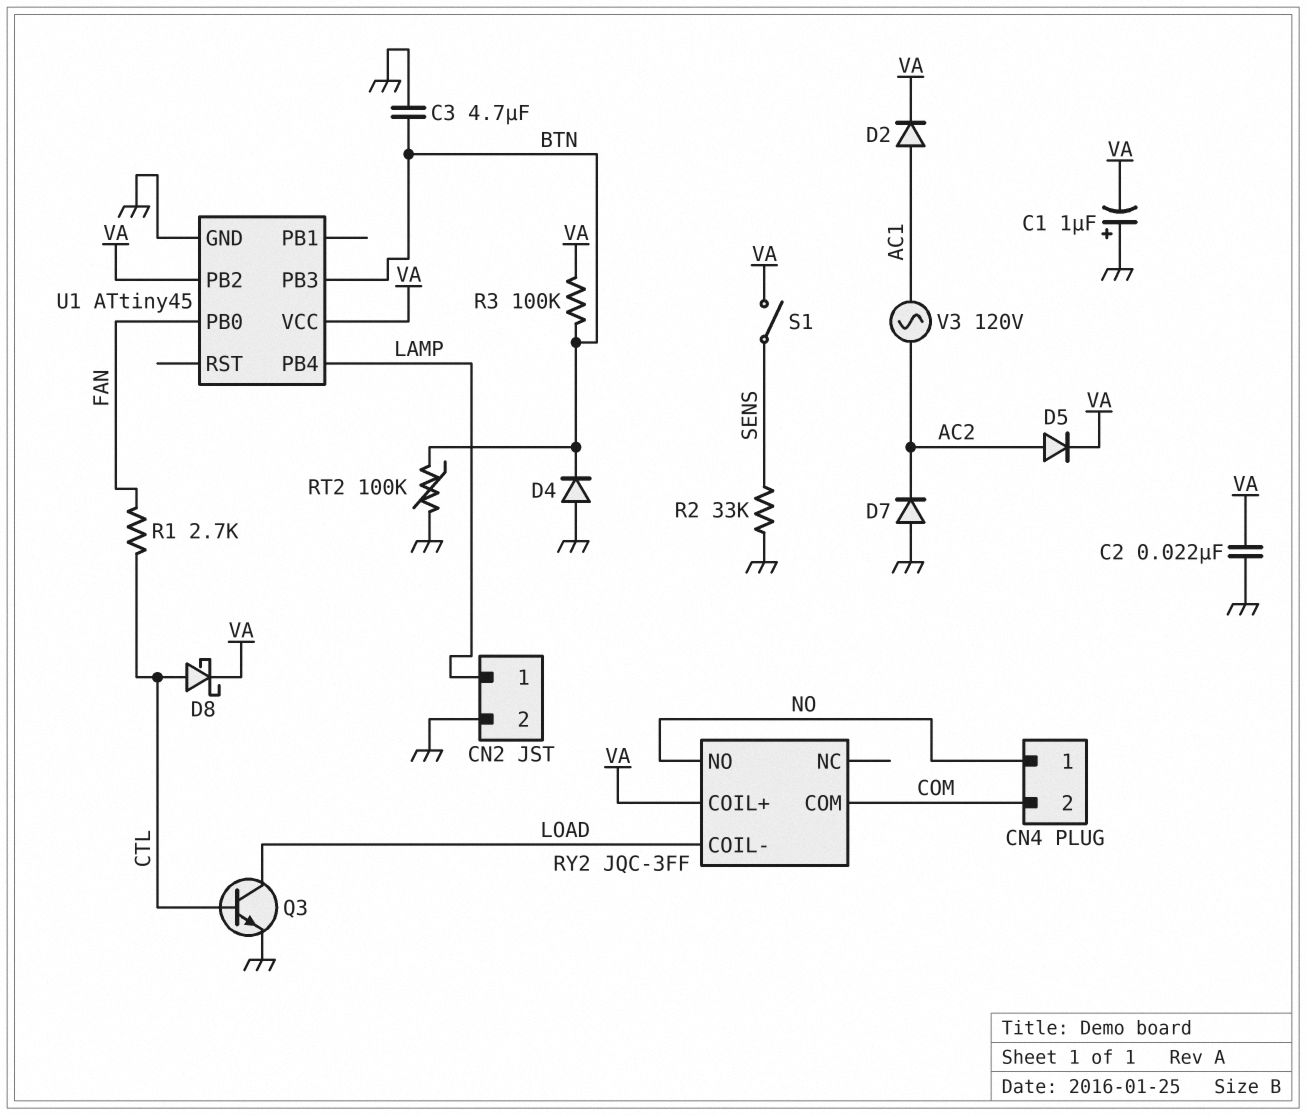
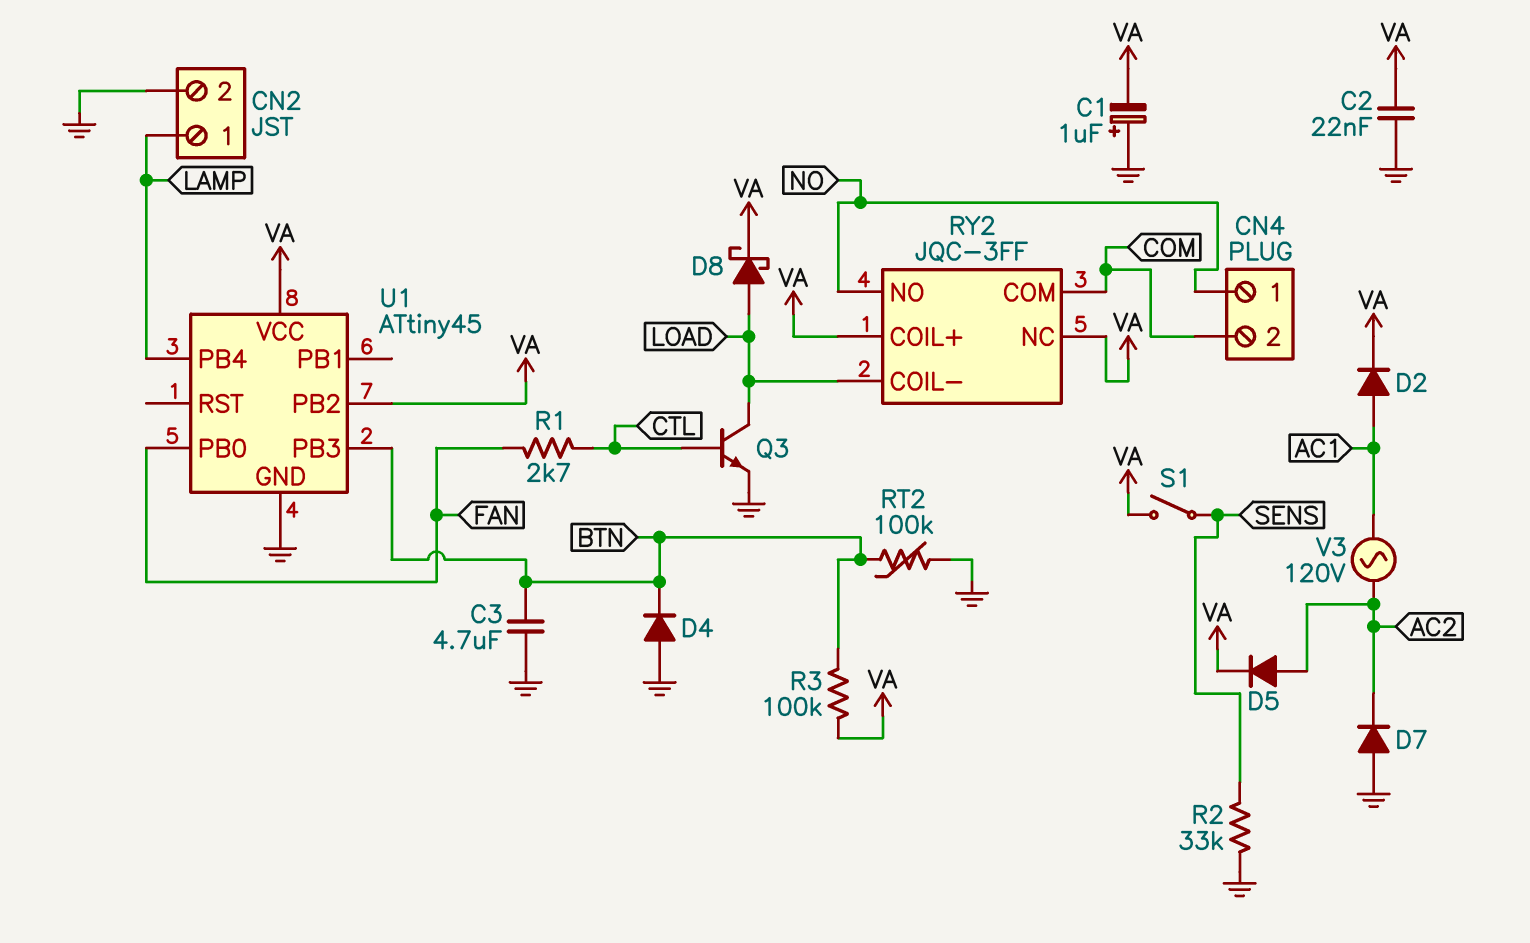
D8: schottky (A CTL, K VA) -> schottky (A LOAD, K VA)
RY2 pin NC: none -> VA

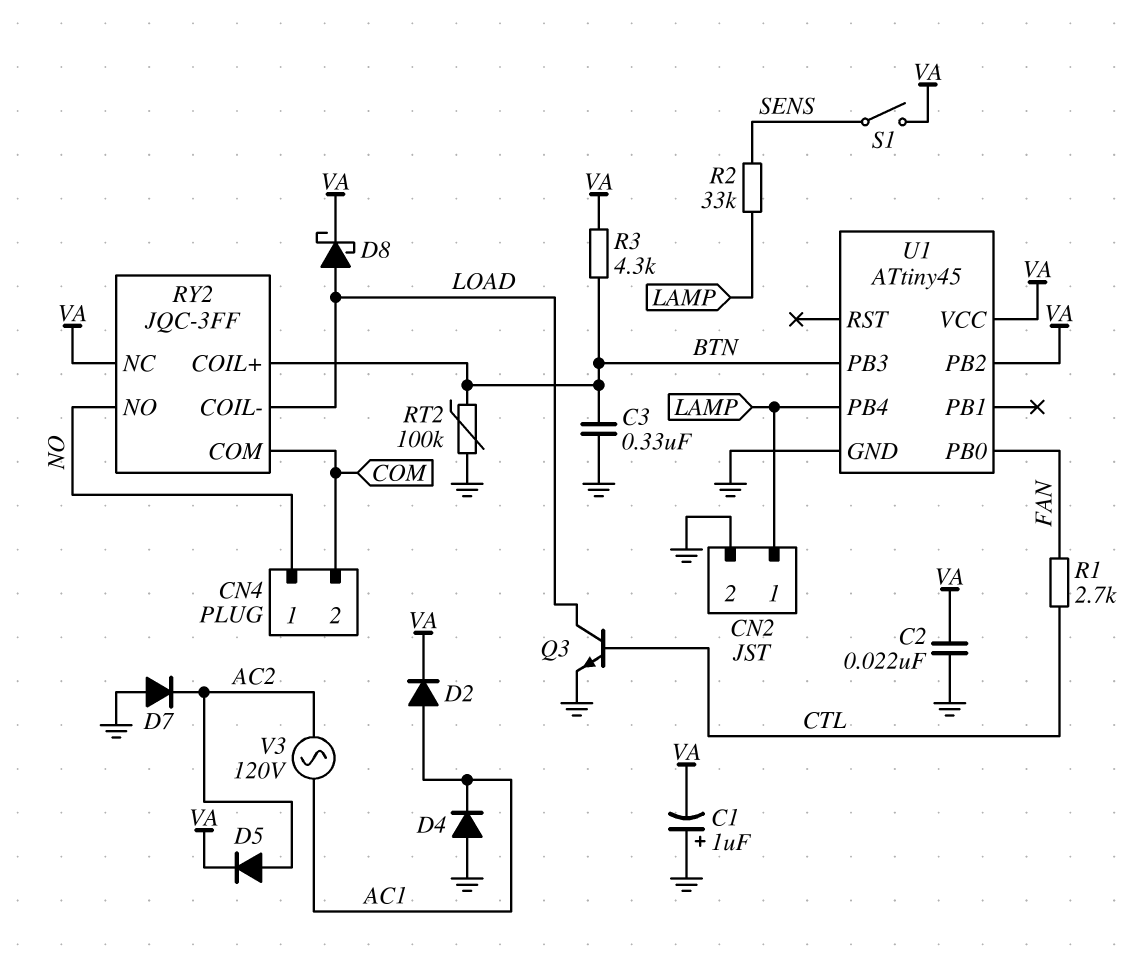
C3: 4.7uF (BTN, GND) -> 330nF (BTN, GND)
D4: diode (A GND, K BTN) -> diode (A GND, K AC1)
R2: 33k (GND, SENS) -> 33k (LAMP, SENS)
R3: 100k (BTN, VA) -> 4.3k (BTN, VA)
RY2 pin COIL+: VA -> BTN

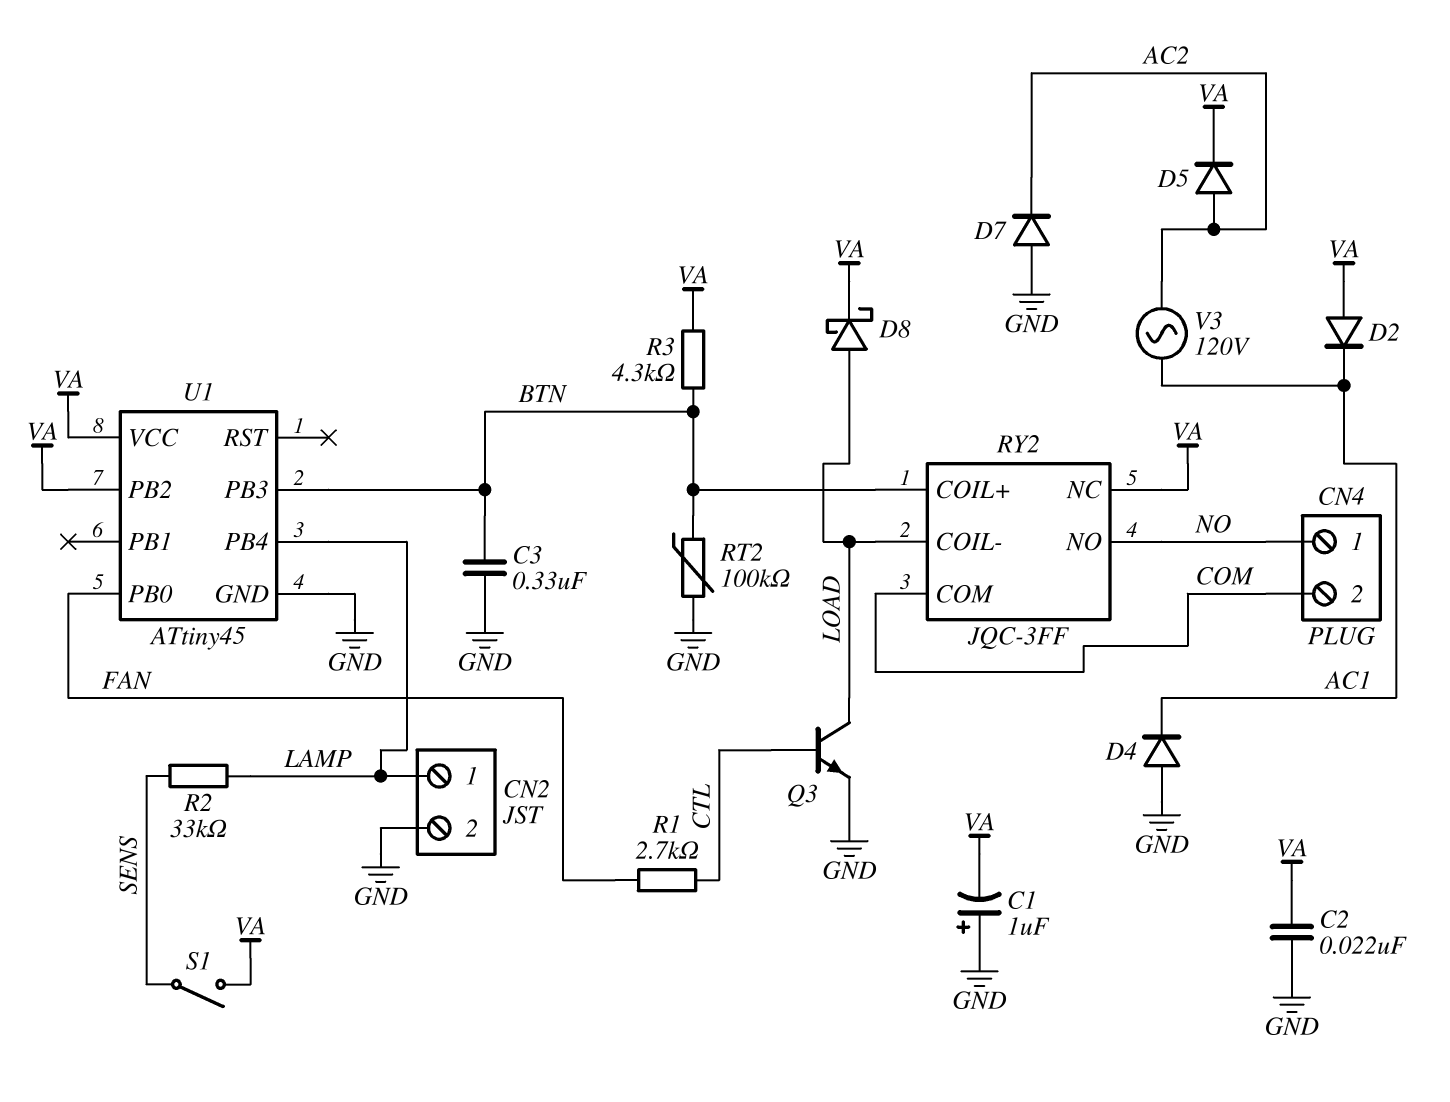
D2: diode (A AC1, K VA) -> diode (A VA, K AC1)

